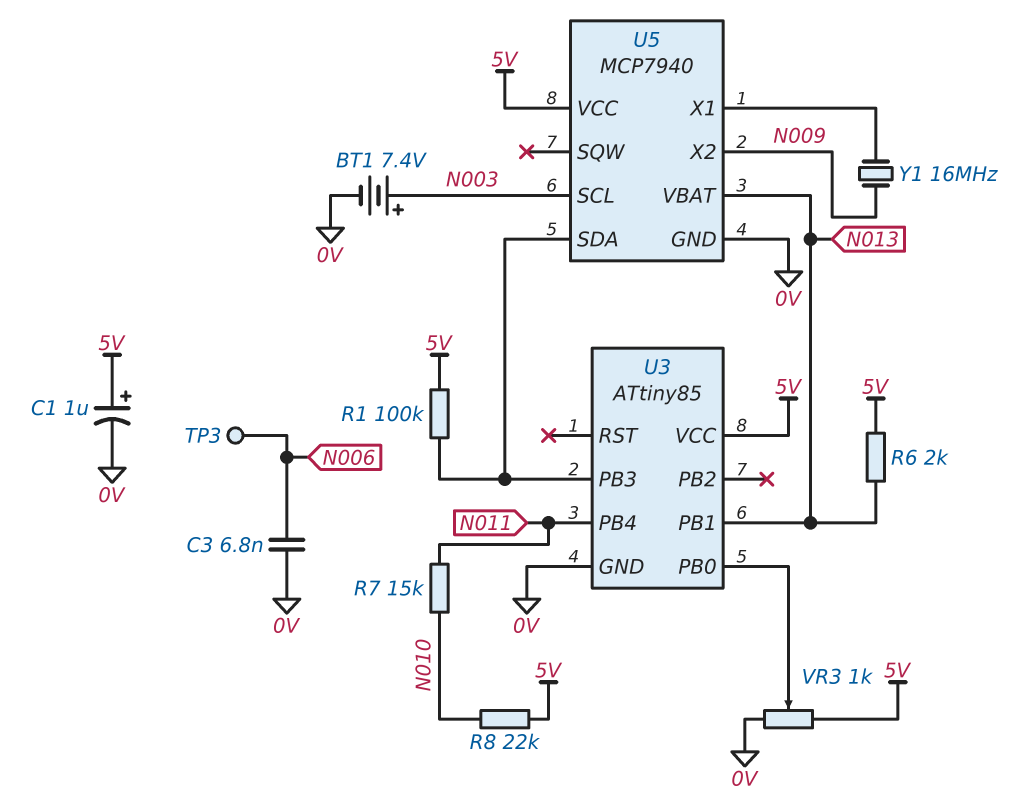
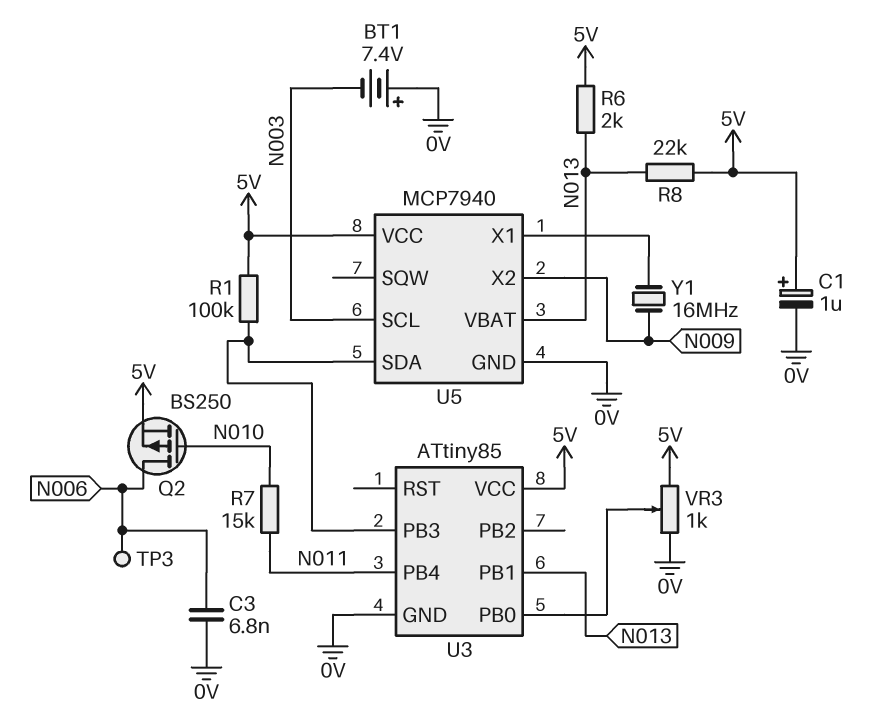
BT1: 7.4V (plus N003, minus 0V) -> 7.4V (plus 0V, minus N003)
Q2: none -> PMOS BS250 (G N010, D N006, S 5V)
R8: 22k (5V, N010) -> 22k (5V, N013)

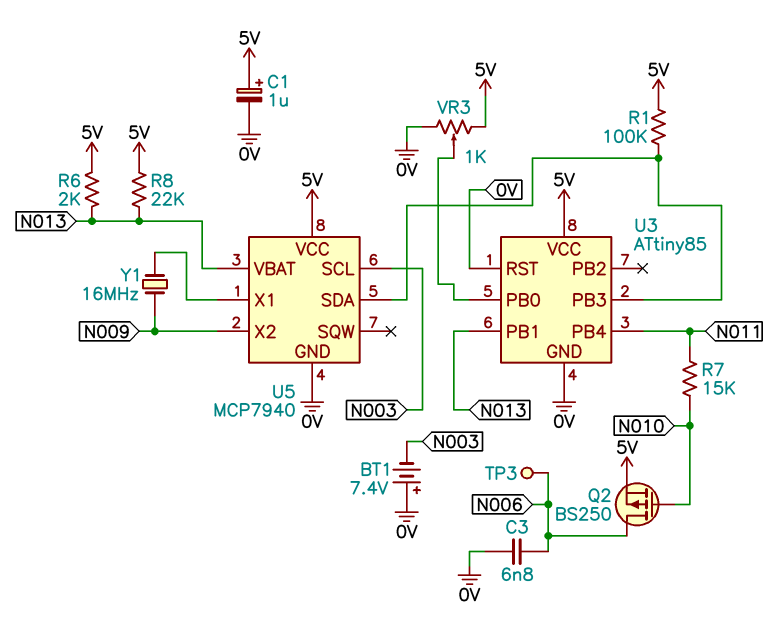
U3 pin RST: none -> 0V

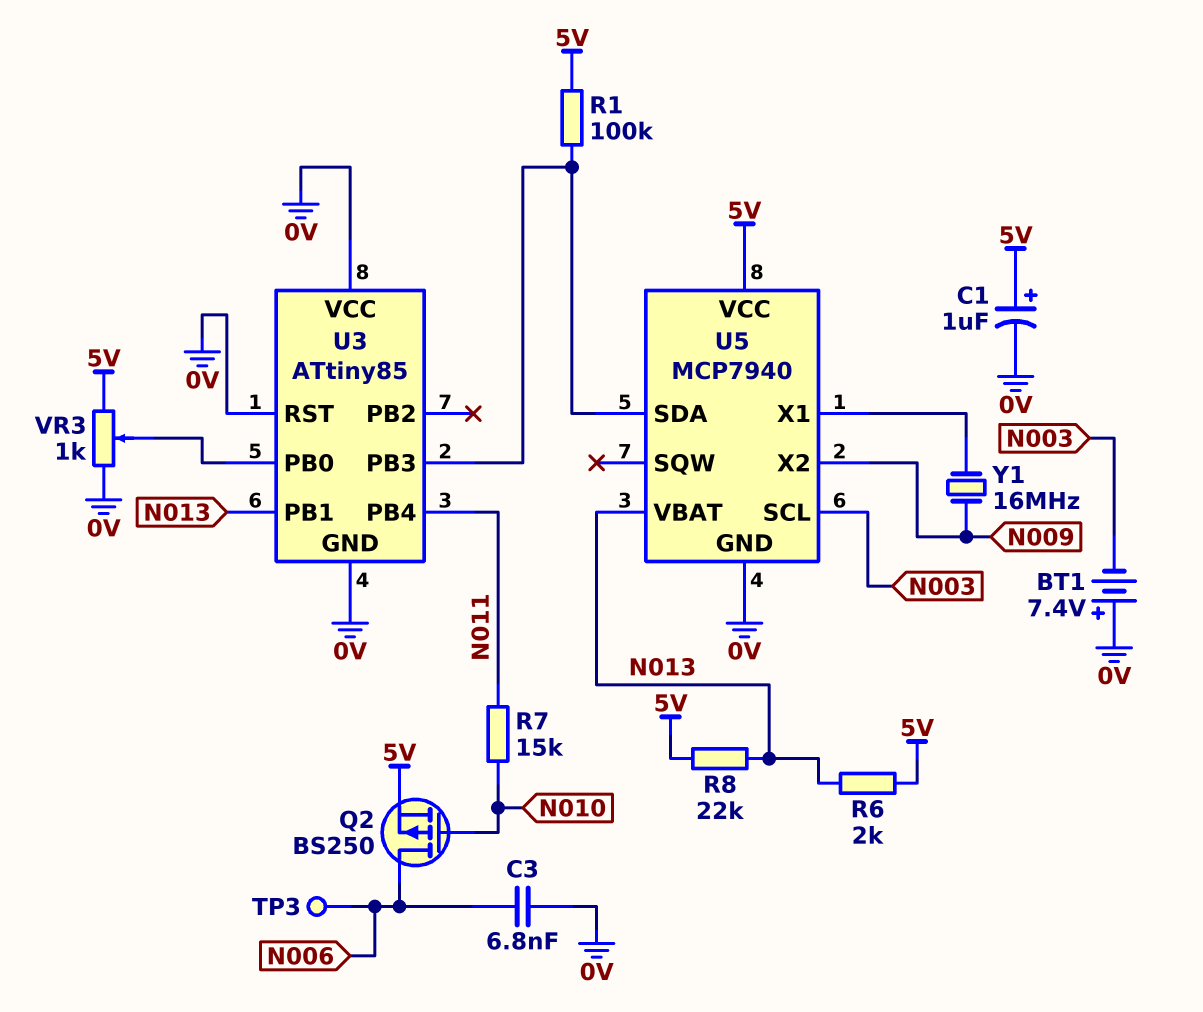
U3 pin VCC: 5V -> 0V

